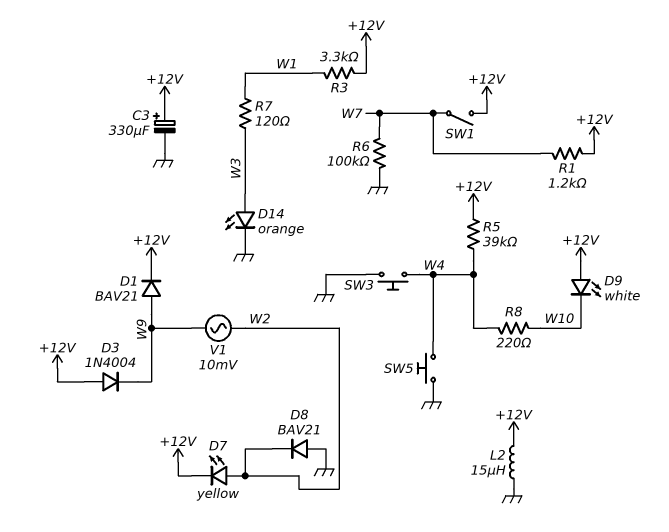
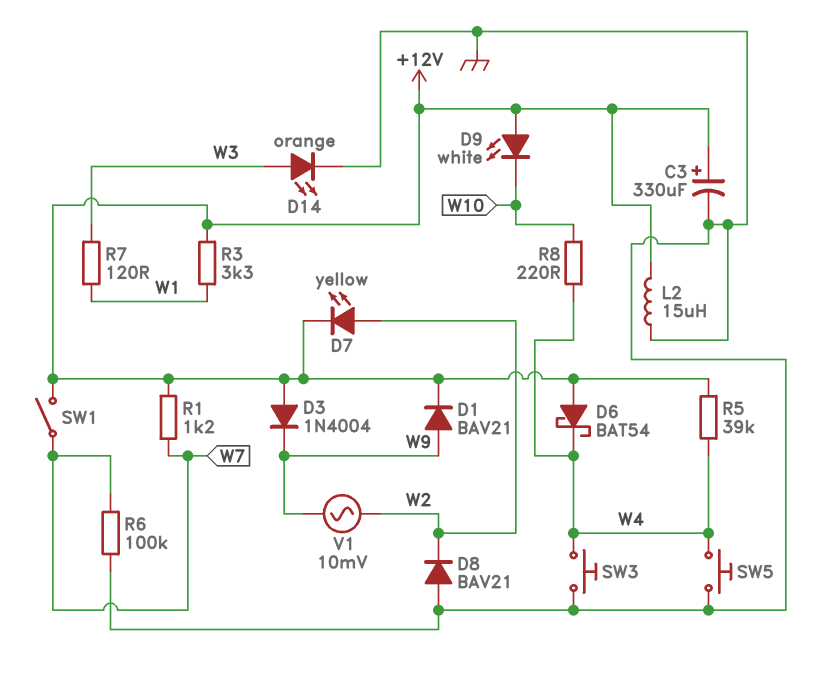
D6: none -> schottky BAT54 (A +12V, K W4)

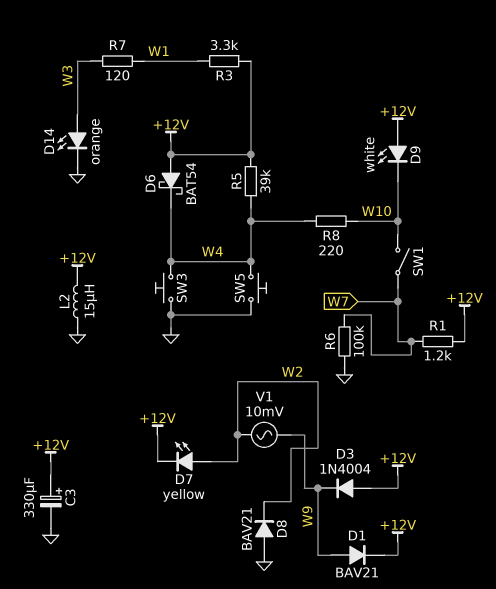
SW1: switch (+12V, W7) -> switch (W7, W10)

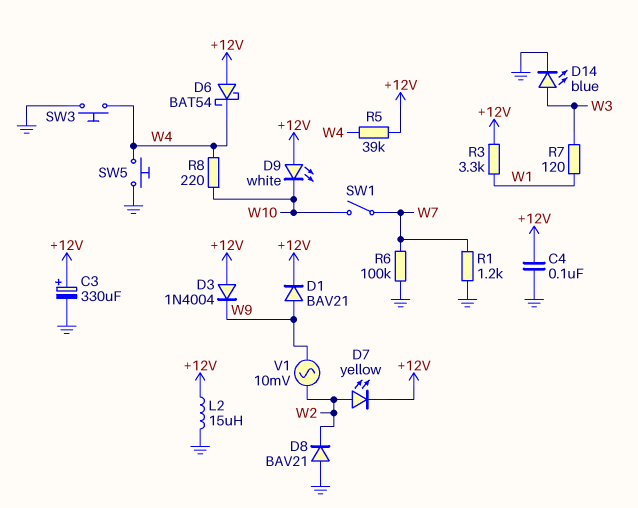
C4: none -> 100nF (+12V, GND)
D14: LED orange (A W3, K GND) -> LED blue (A W3, K GND)
R1: 1.2k (+12V, W7) -> 1.2k (GND, W7)

